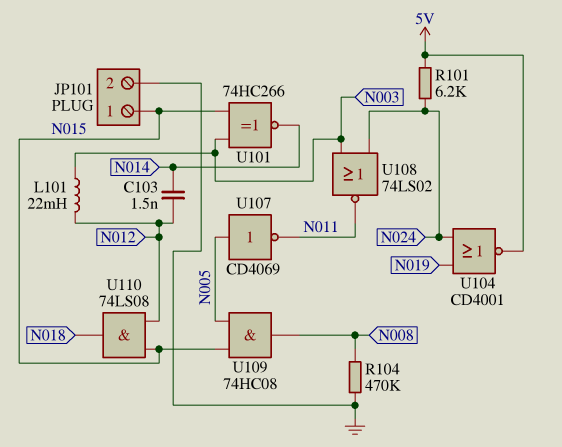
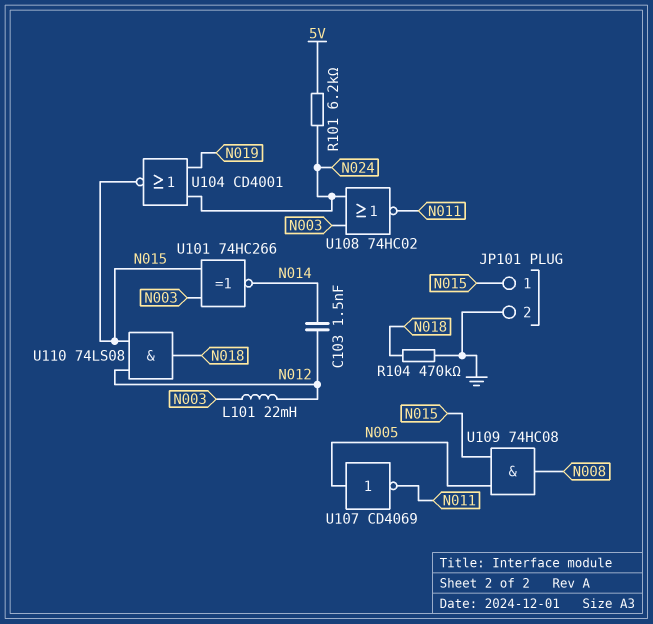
R104: 470k (GND, N008) -> 470k (GND, N018)
U104: NOR CD4001 (in N019, in N024, out 5V) -> NOR CD4001 (in N019, in N024, out N015)
U108: NOR 74LS02 (in N003, in N024, out N011) -> NOR 74HC02 (in N003, in N024, out N011)

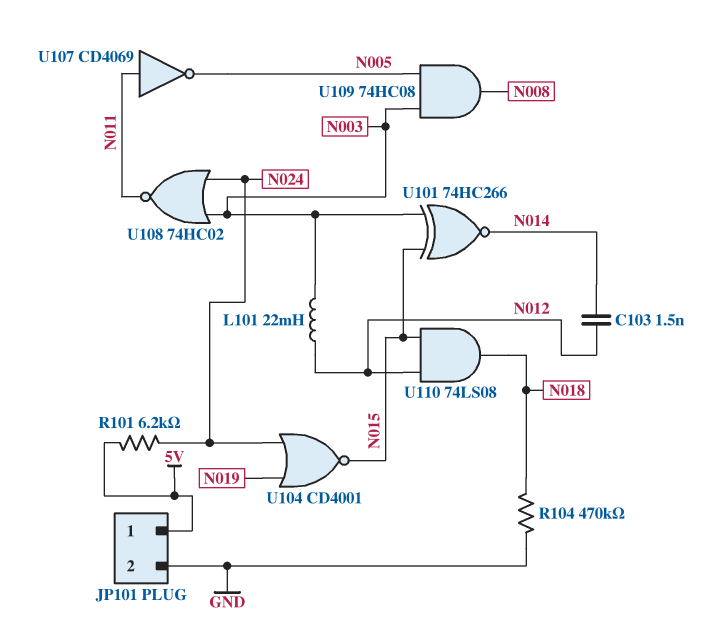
JP101 pin 1: N015 -> 5V
U107: NOT CD4069 (in N005, out N011) -> NOT CD4069 (in N011, out N005)
U109: AND 74HC08 (in N005, in N015, out N008) -> AND 74HC08 (in N003, in N005, out N008)

